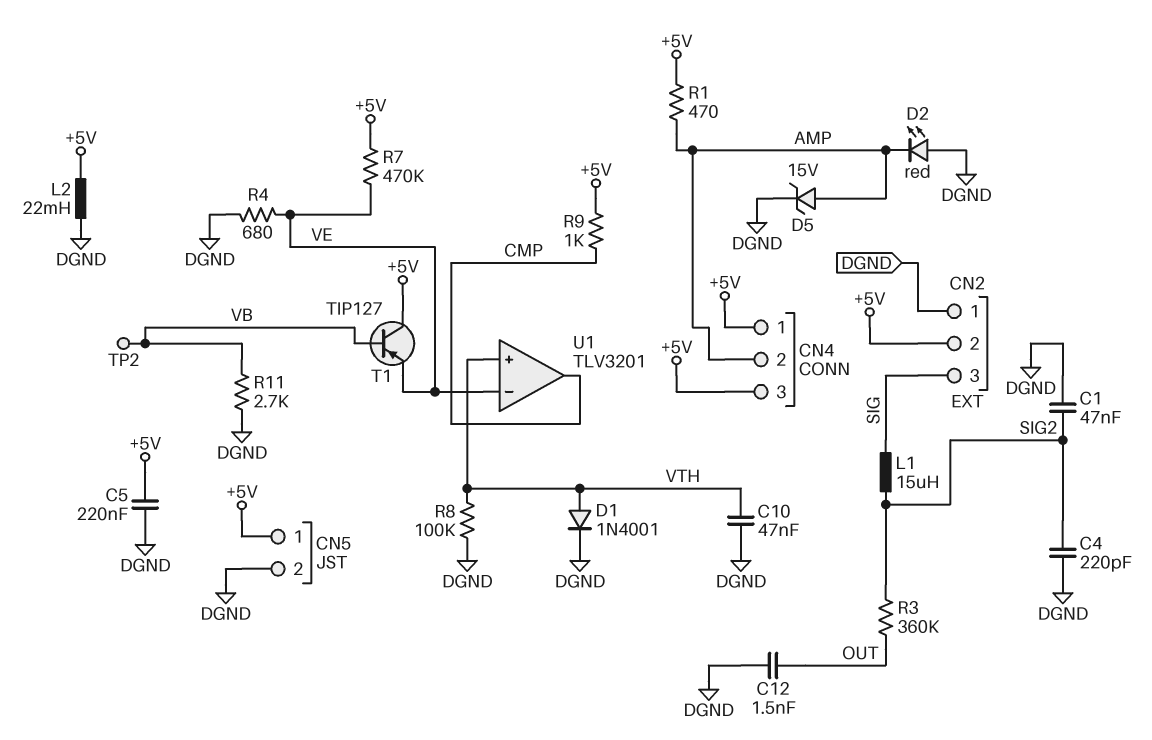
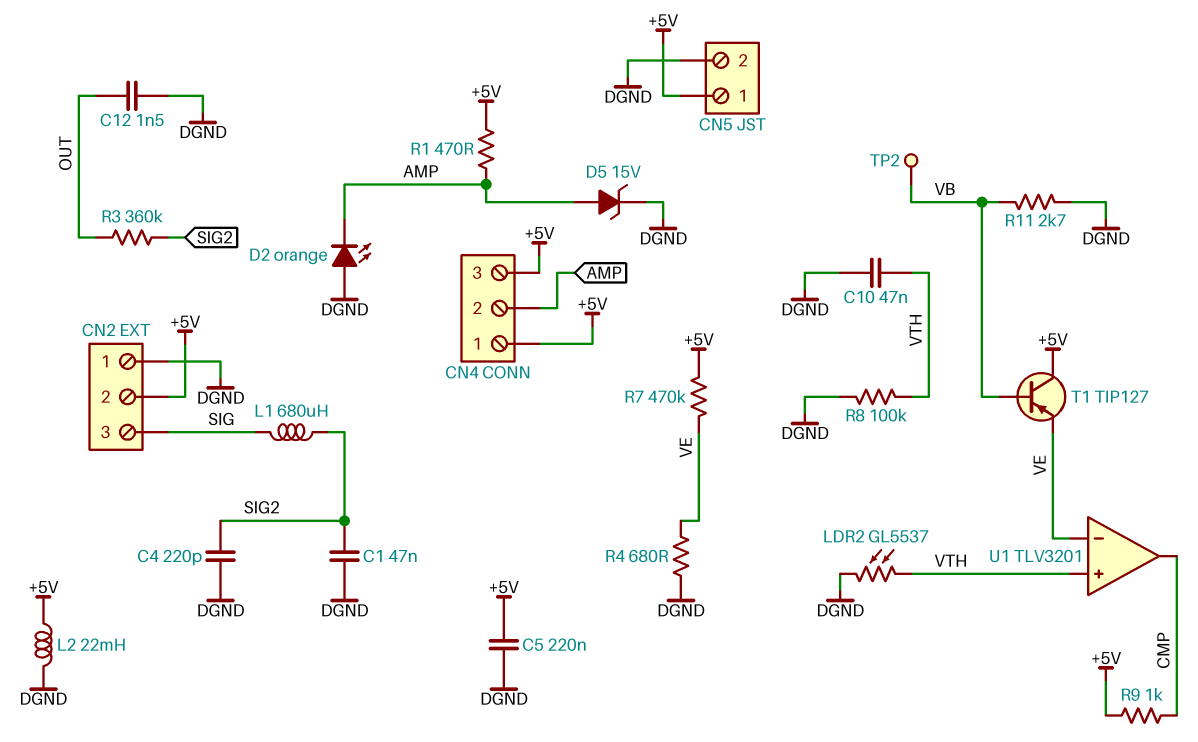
D1: diode 1N4001 (A VTH, K DGND) -> none
D2: LED red (A DGND, K AMP) -> LED orange (A DGND, K AMP)
L1: 15uH (SIG, SIG2) -> 680uH (SIG, SIG2)
LDR2: none -> GL5537 (DGND, VTH)

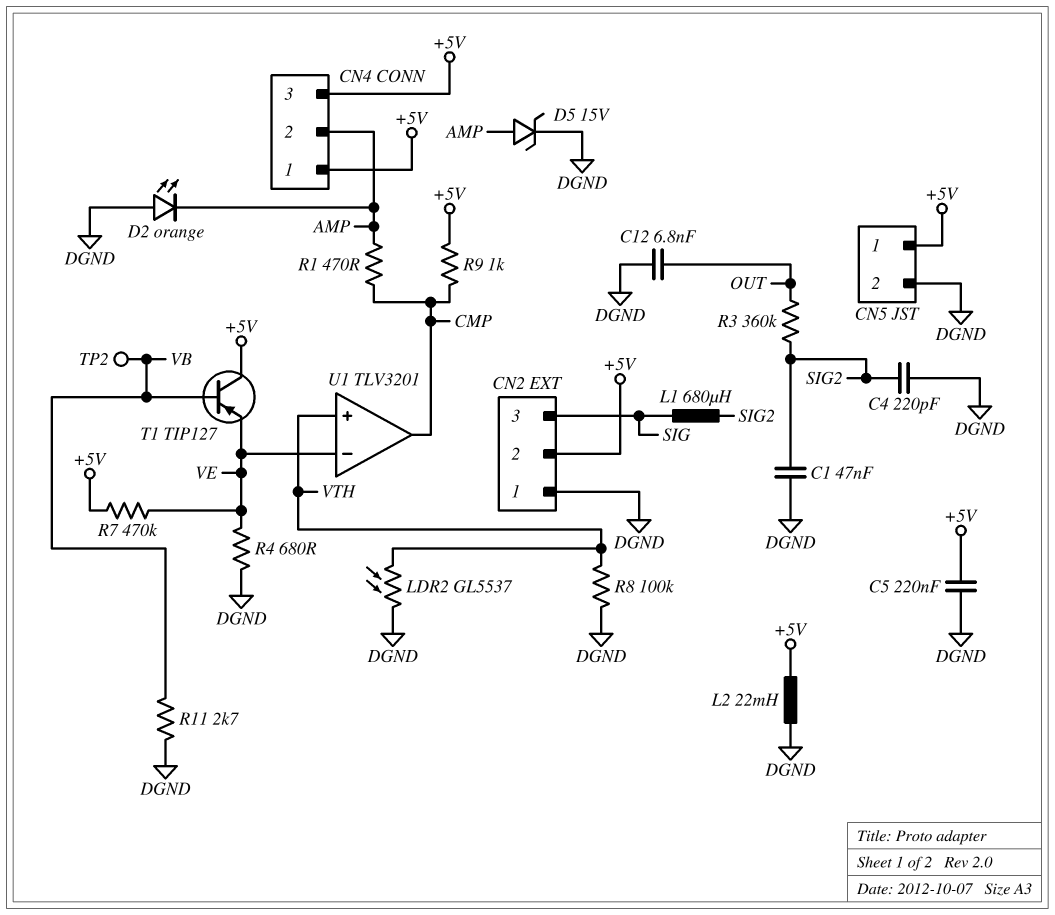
C10: 47nF (DGND, VTH) -> none
C12: 1.5nF (DGND, OUT) -> 6.8nF (DGND, OUT)
R1: 470 (+5V, AMP) -> 470 (AMP, CMP)

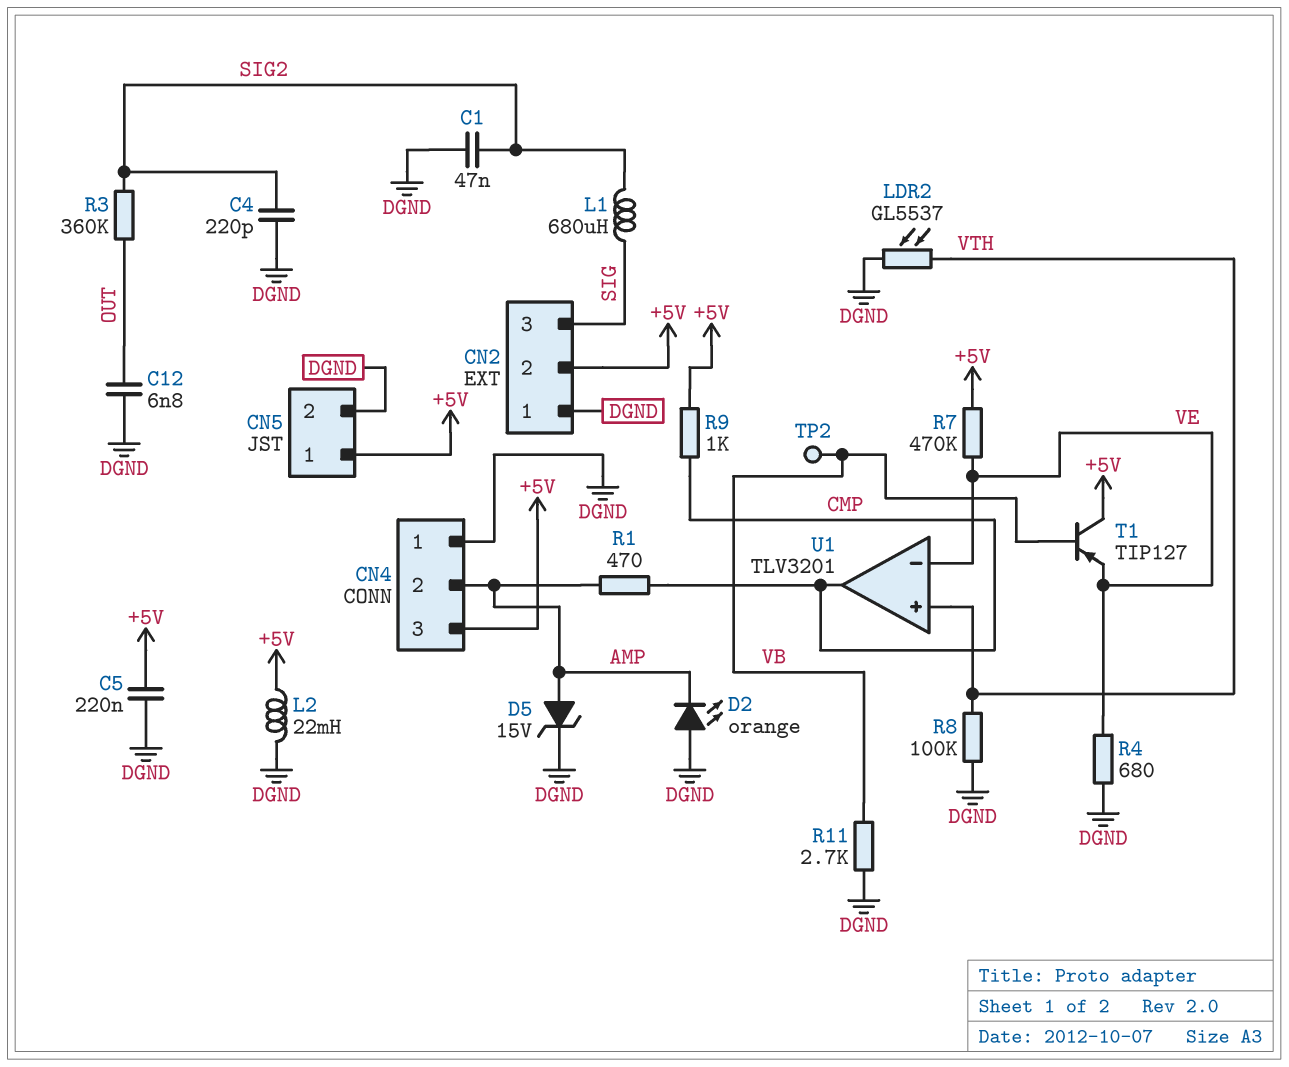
CN4 pin 1: +5V -> DGND

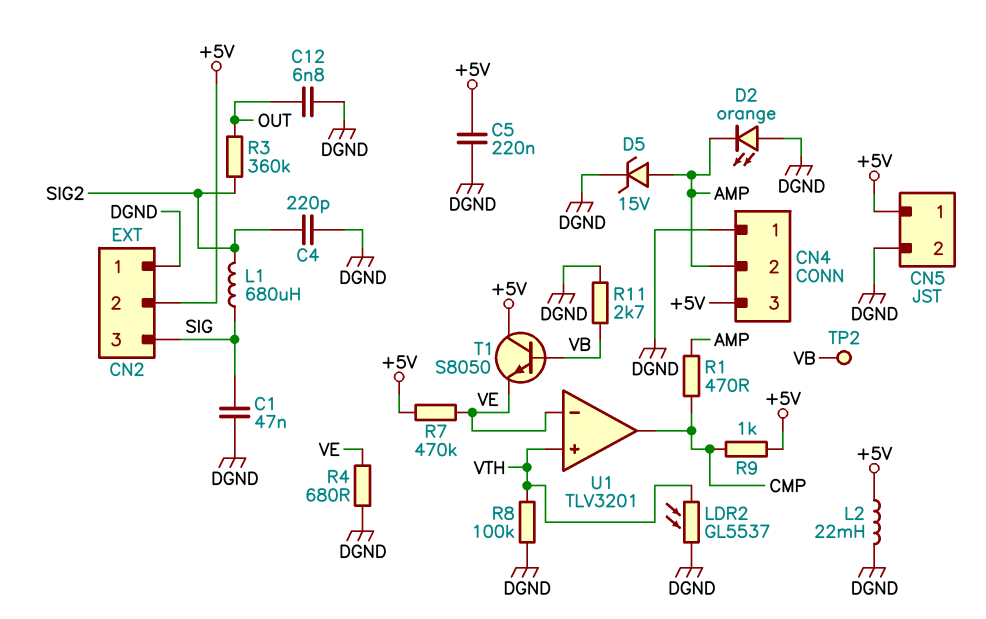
C1: 47nF (DGND, SIG2) -> 47nF (DGND, SIG)
T1: PNP TIP127 (B VB, C +5V, E VE) -> NPN S8050 (B VB, C +5V, E VE)

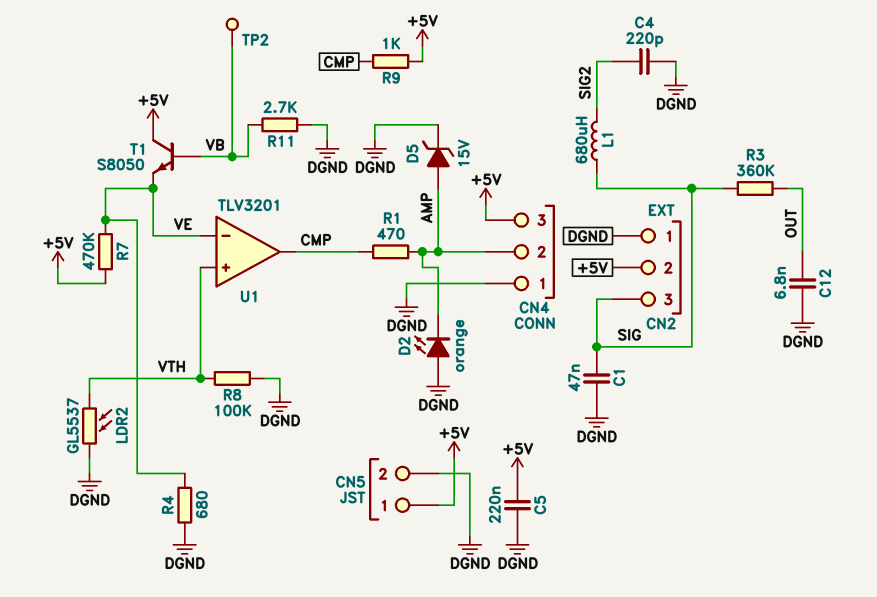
L2: 22mH (+5V, DGND) -> none
R3: 360k (OUT, SIG2) -> 360k (OUT, SIG)

